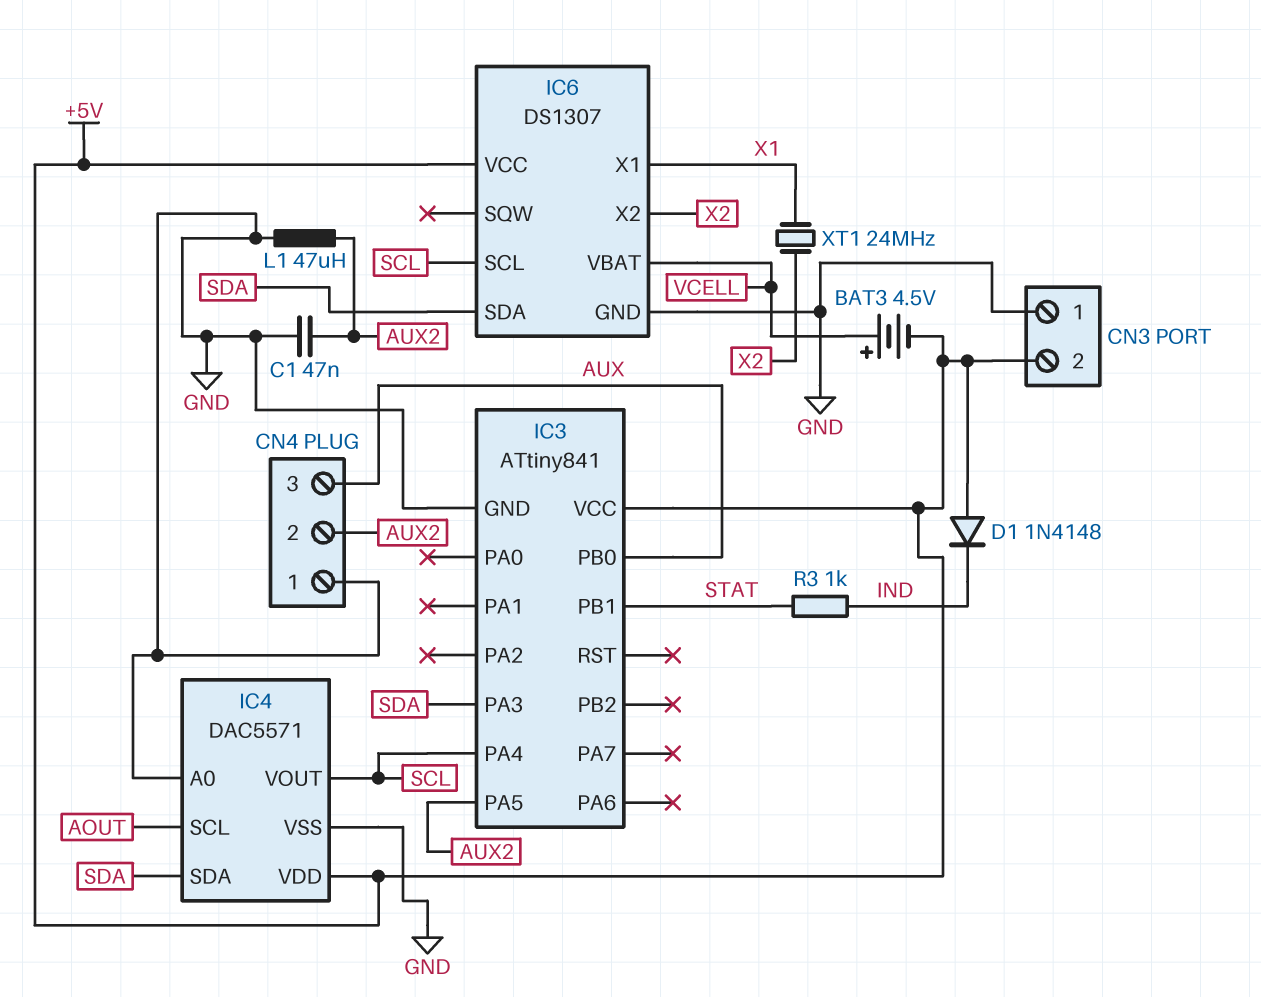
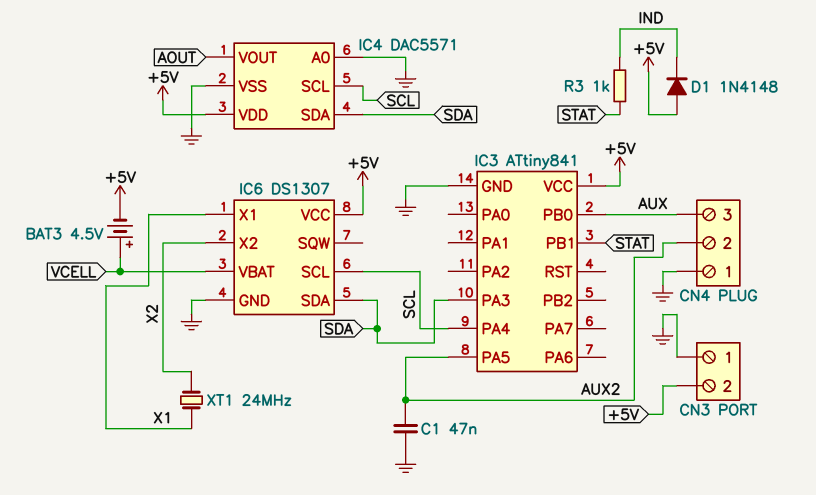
IC4 pin SCL: AOUT -> SCL
IC4 pin VOUT: SCL -> AOUT
L1: 47uH (AUX2, GND) -> none

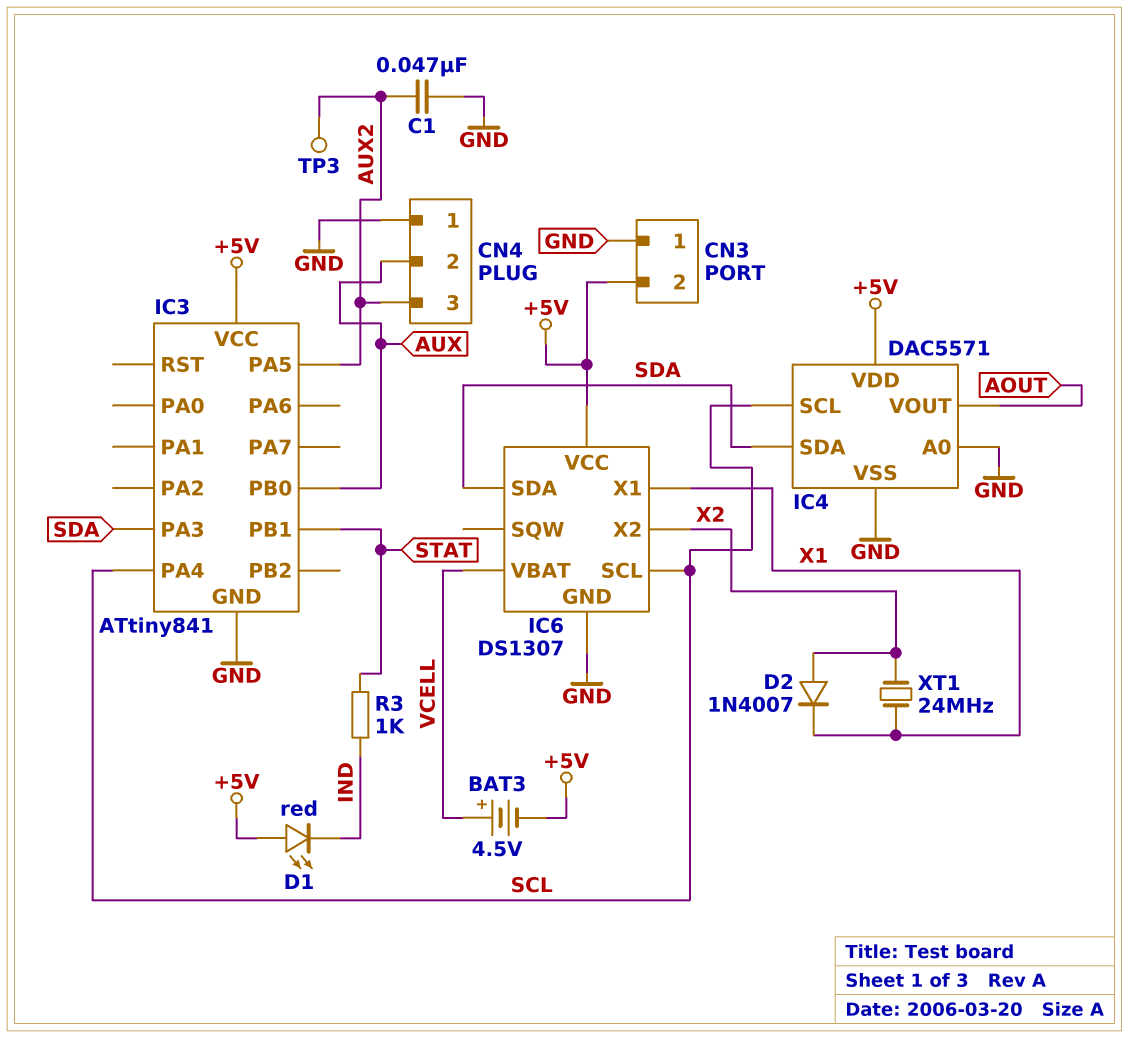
CN4 pin 2: AUX2 -> AUX
CN4 pin 3: AUX -> AUX2
D1: diode 1N4148 (A +5V, K IND) -> LED red (A +5V, K IND)
D2: none -> diode 1N4007 (A X2, K X1)
TP3: none -> test point (AUX2)

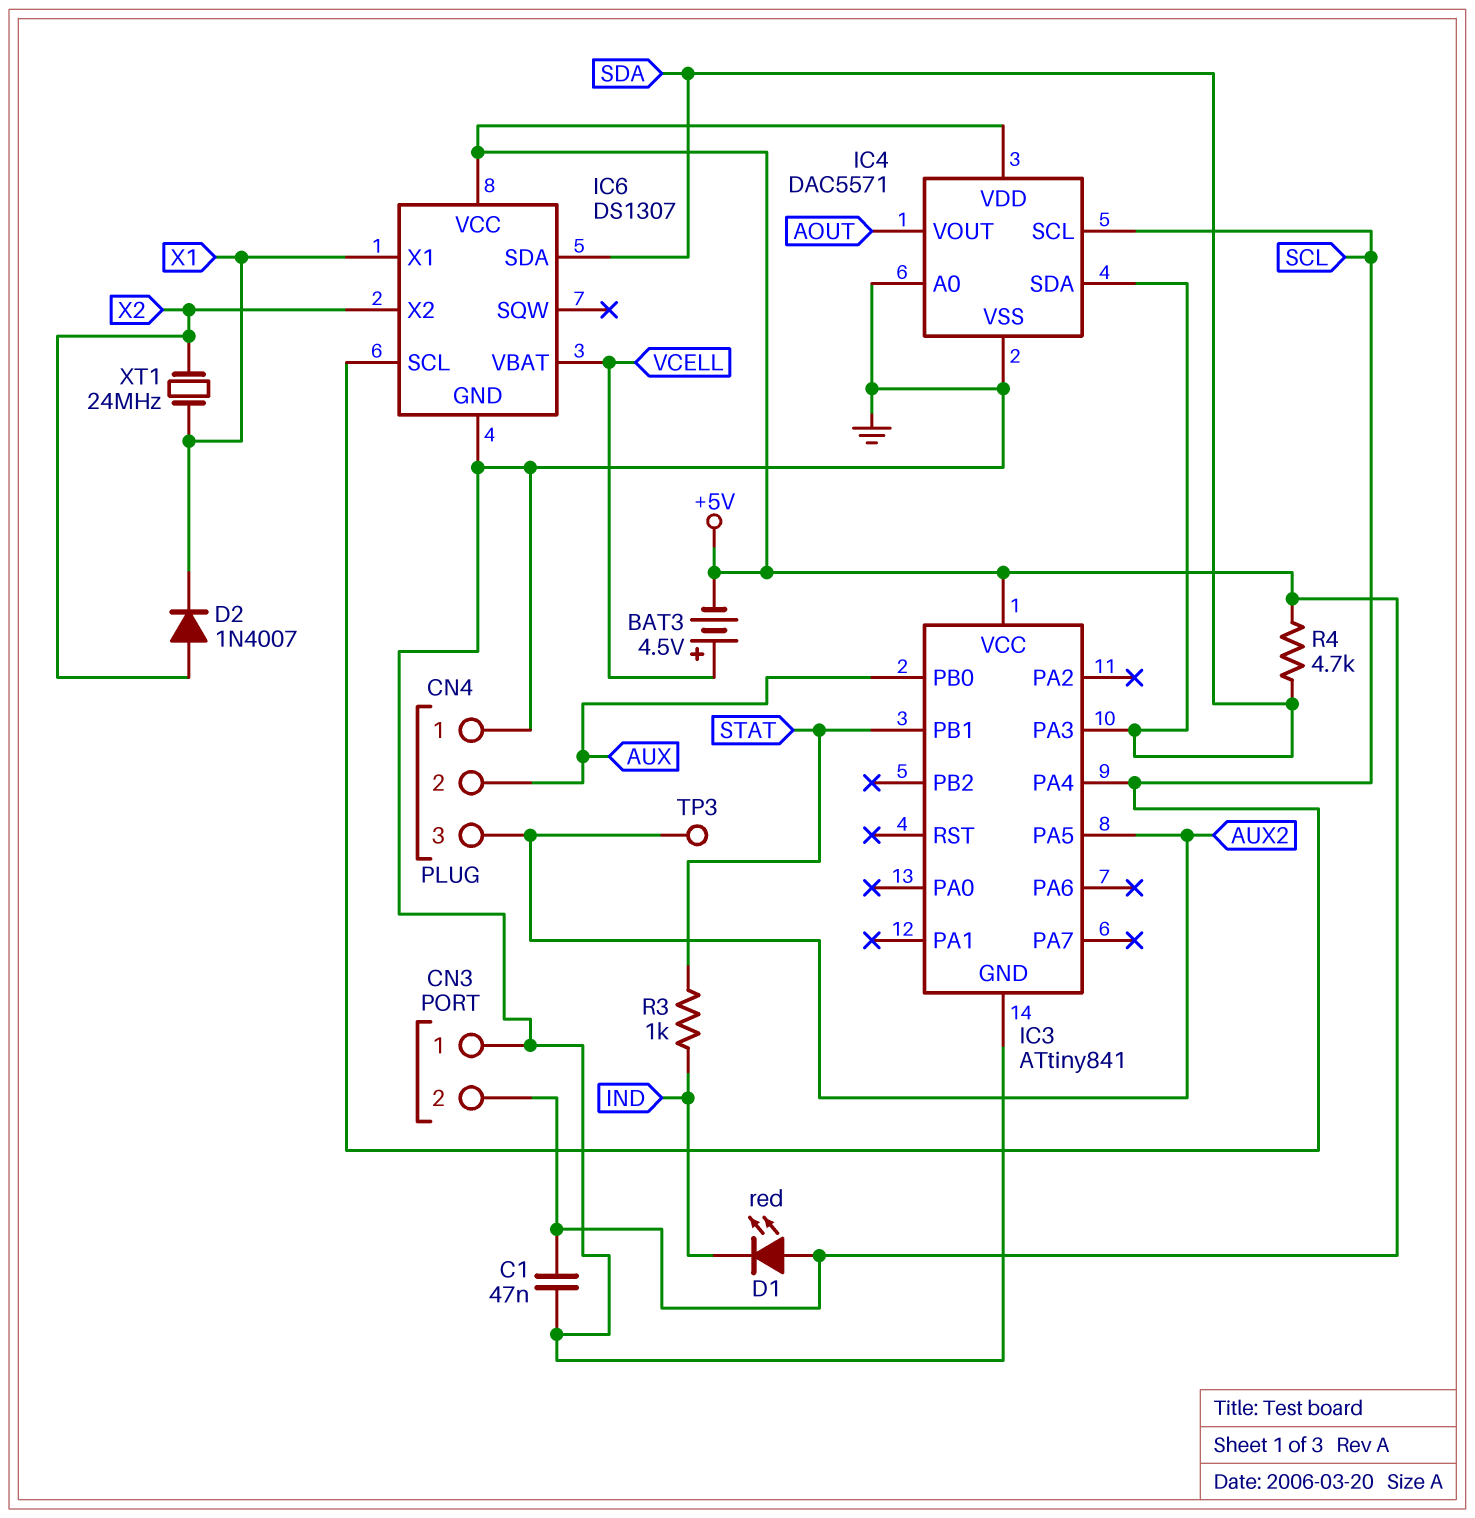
C1: 47nF (AUX2, GND) -> 47nF (+5V, GND)
R4: none -> 4.7k (+5V, SDA)

